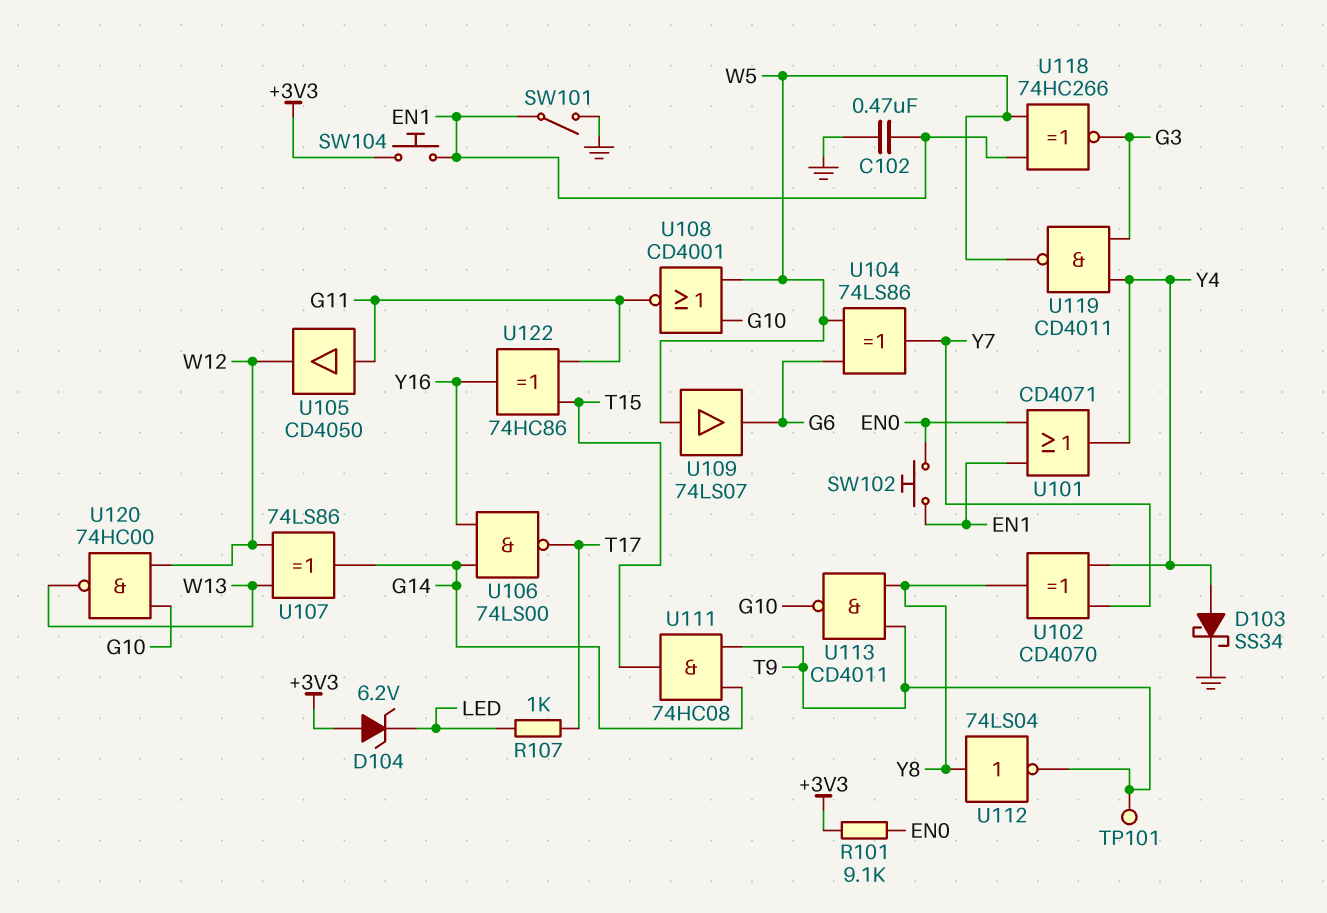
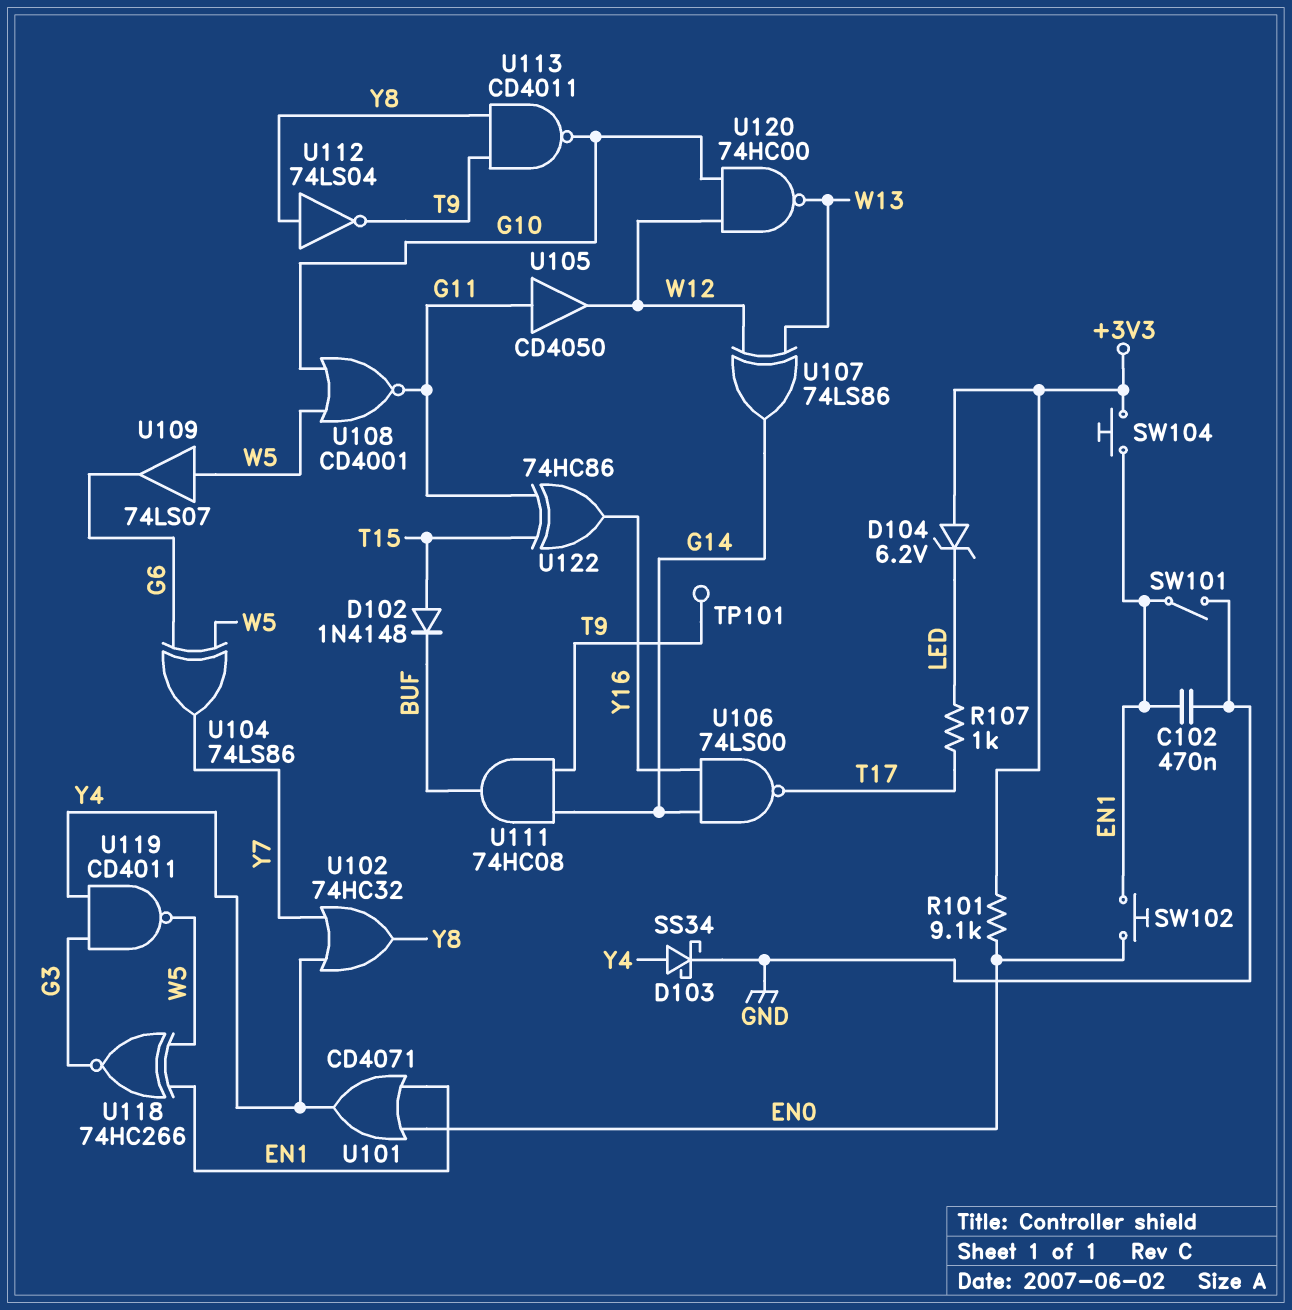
D102: none -> diode 1N4148 (A T15, K BUF)
U102: XOR CD4070 (in Y4, in Y7, out Y8) -> OR 74HC32 (in Y4, in Y7, out Y8)
U111: AND 74HC08 (in G14, in T9, out T15) -> AND 74HC08 (in G14, in T9, out BUF)

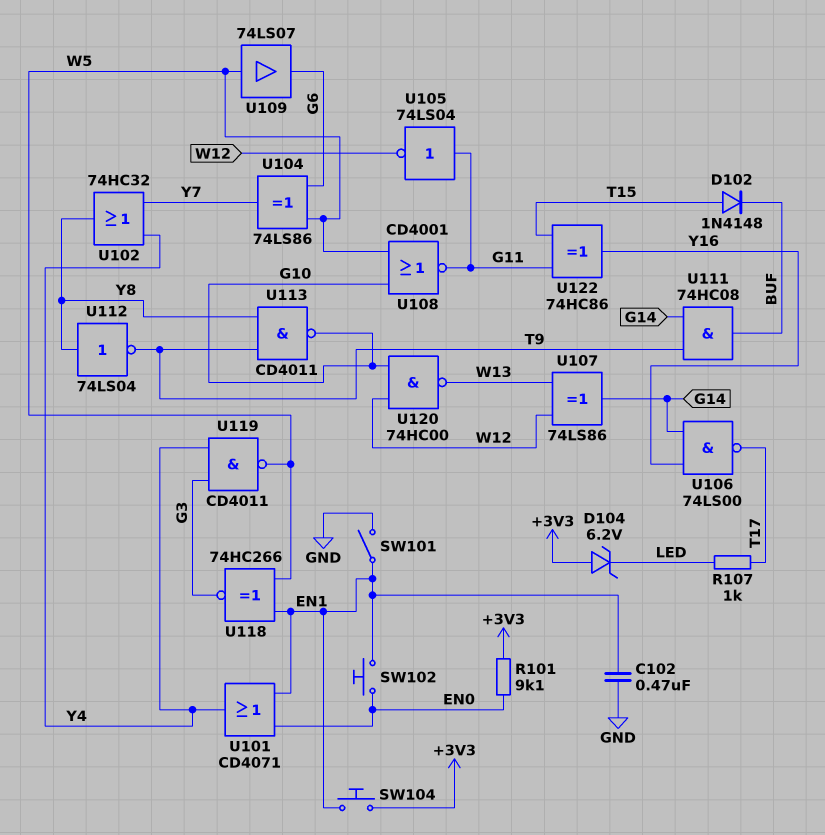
D103: schottky SS34 (A Y4, K GND) -> none
TP101: test point (T9) -> none
U105: buffer CD4050 (in G11, out W12) -> NOT 74LS04 (in G11, out W12)

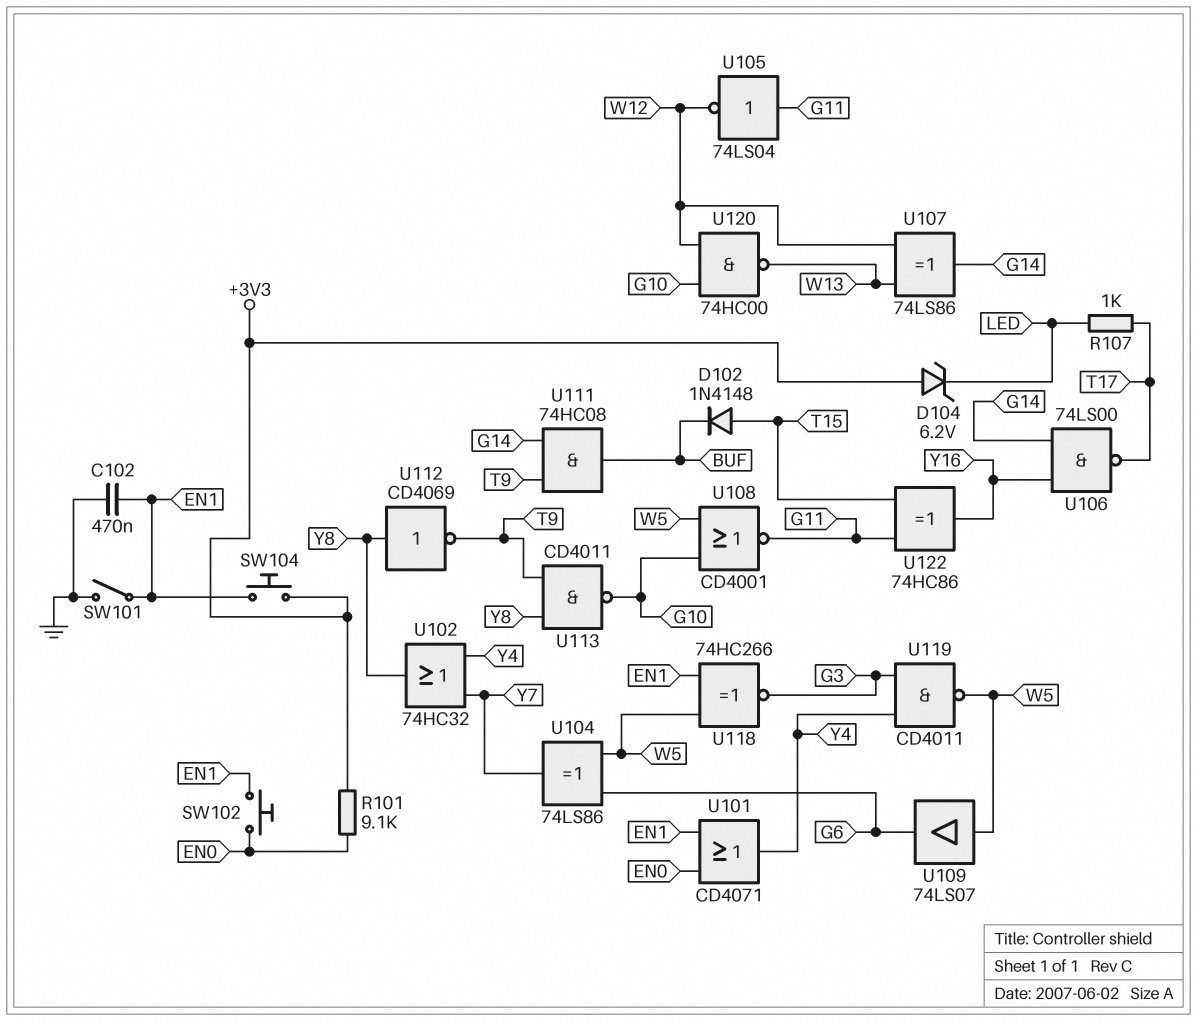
U112: NOT 74LS04 (in Y8, out T9) -> NOT CD4069 (in Y8, out T9)

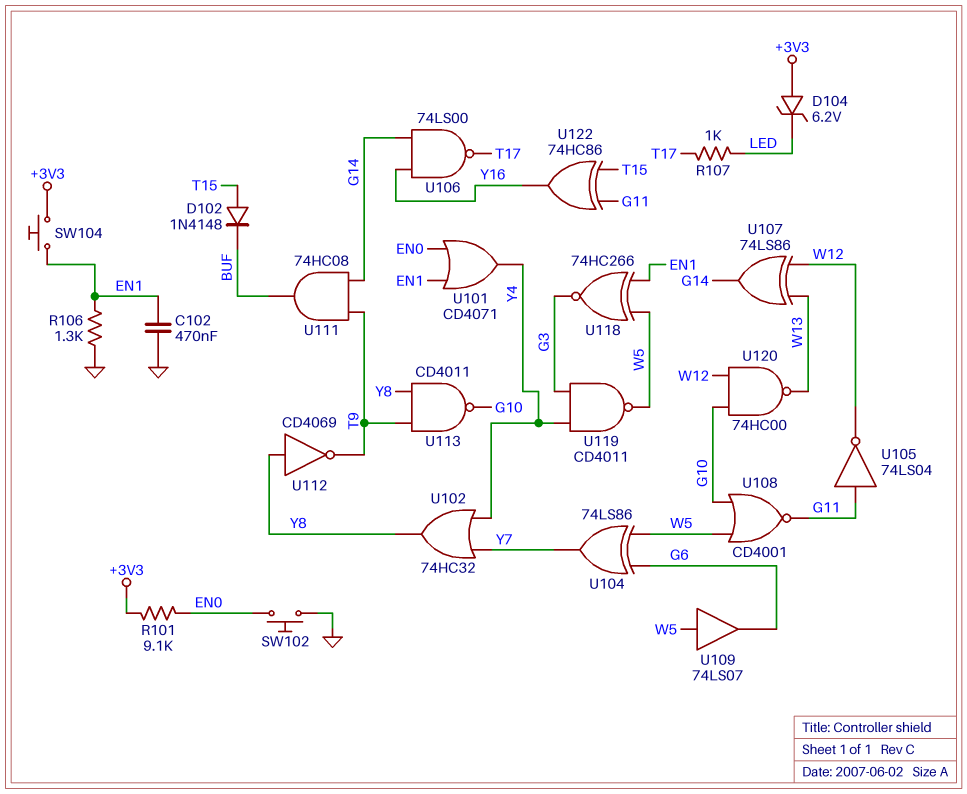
R106: none -> 1.3k (EN1, GND)
SW101: switch (EN1, GND) -> none
SW102: button (EN0, EN1) -> button (EN0, GND)

